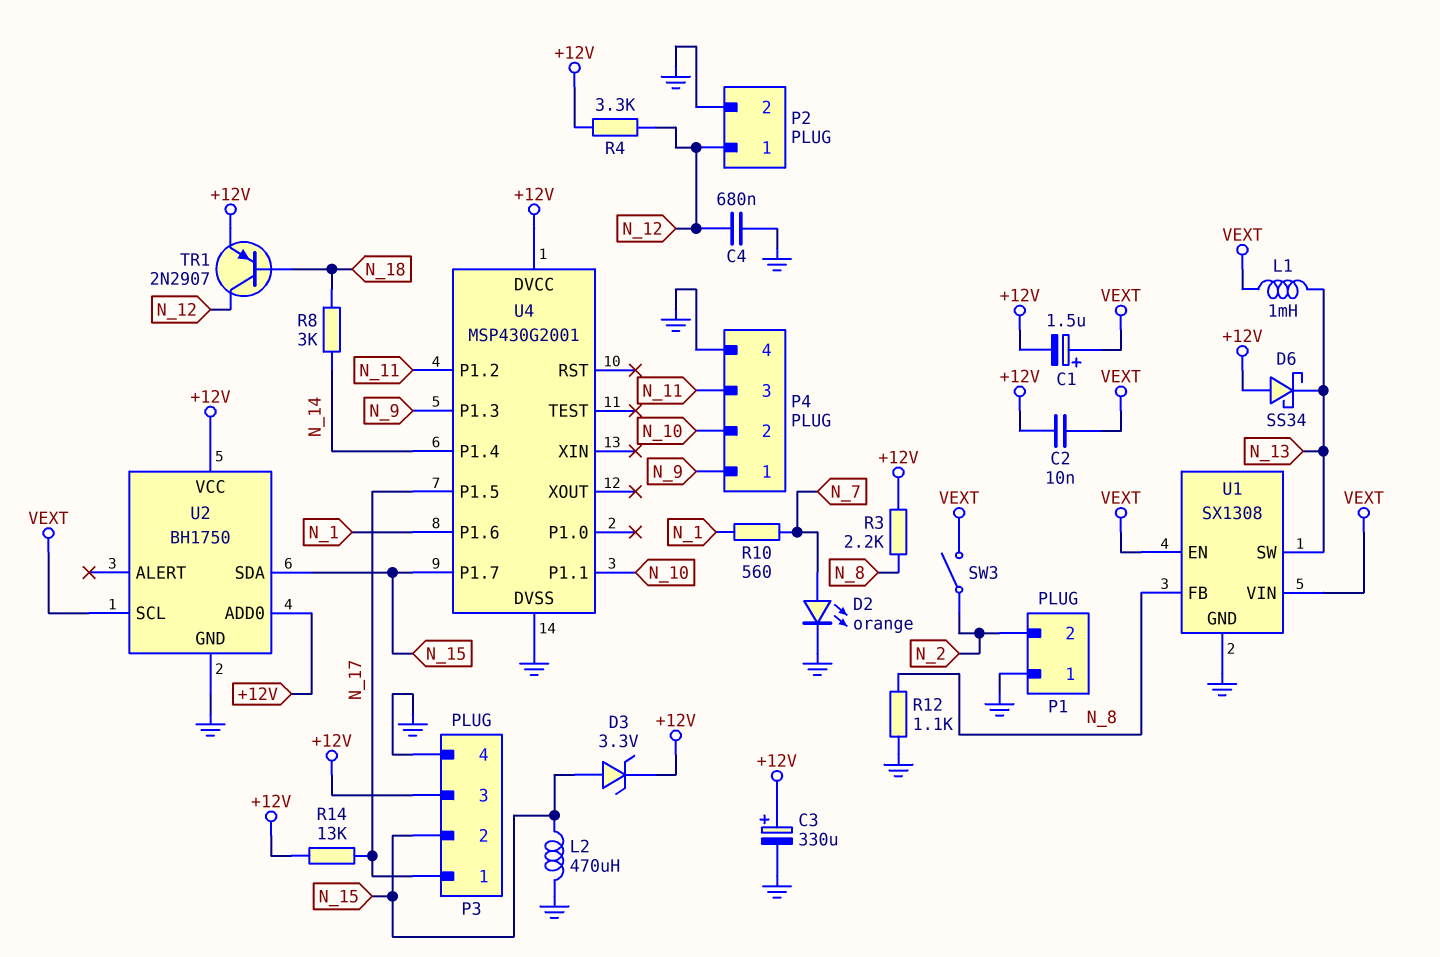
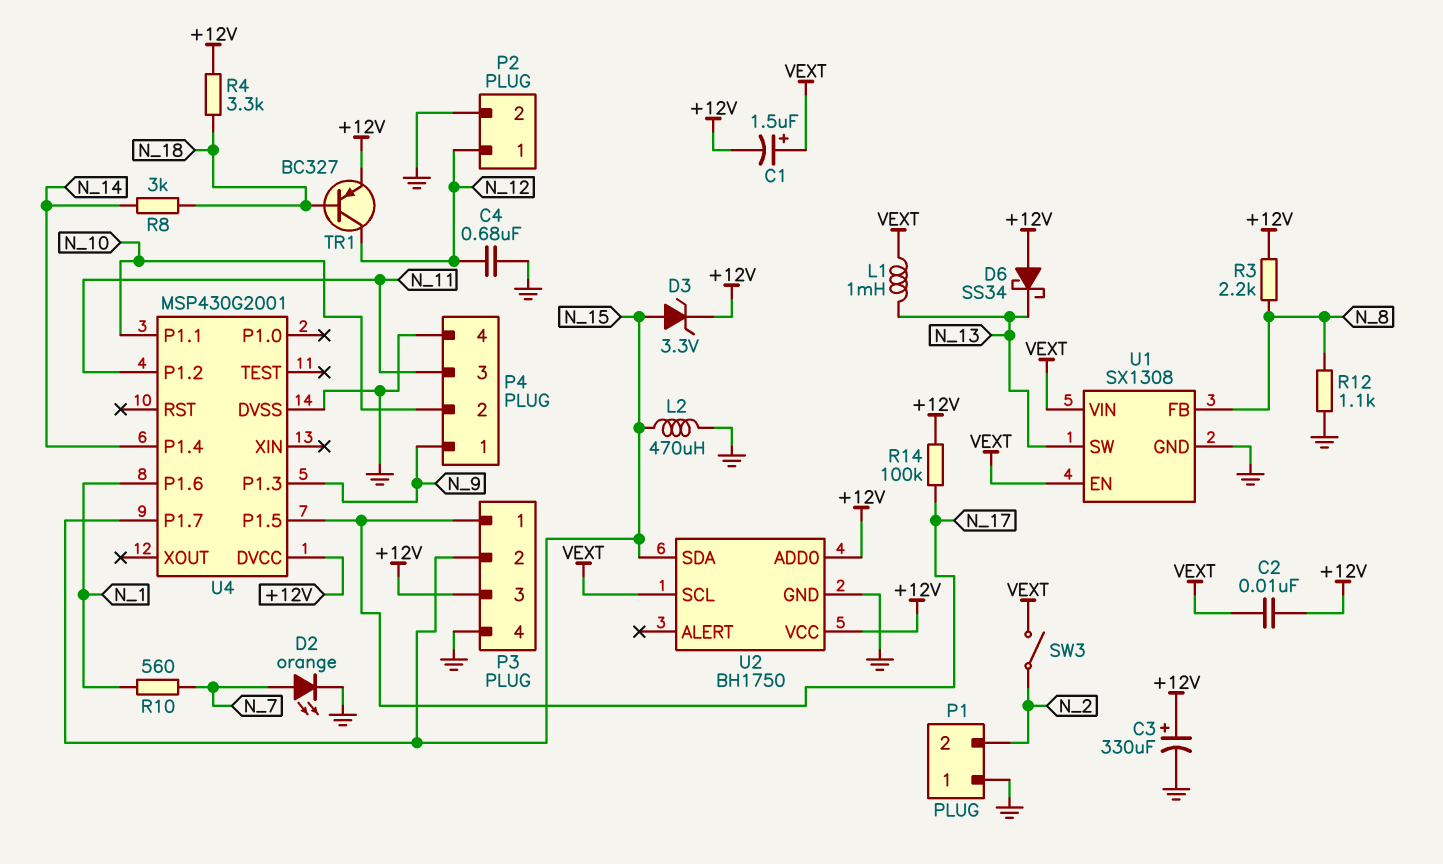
R4: 3.3k (+12V, N_12) -> 3.3k (+12V, N_18)
R14: 13k (+12V, N_17) -> 100k (+12V, N_17)
TR1: PNP 2N2907 (B N_18, C N_12, E +12V) -> PNP BC327 (B N_18, C N_12, E +12V)

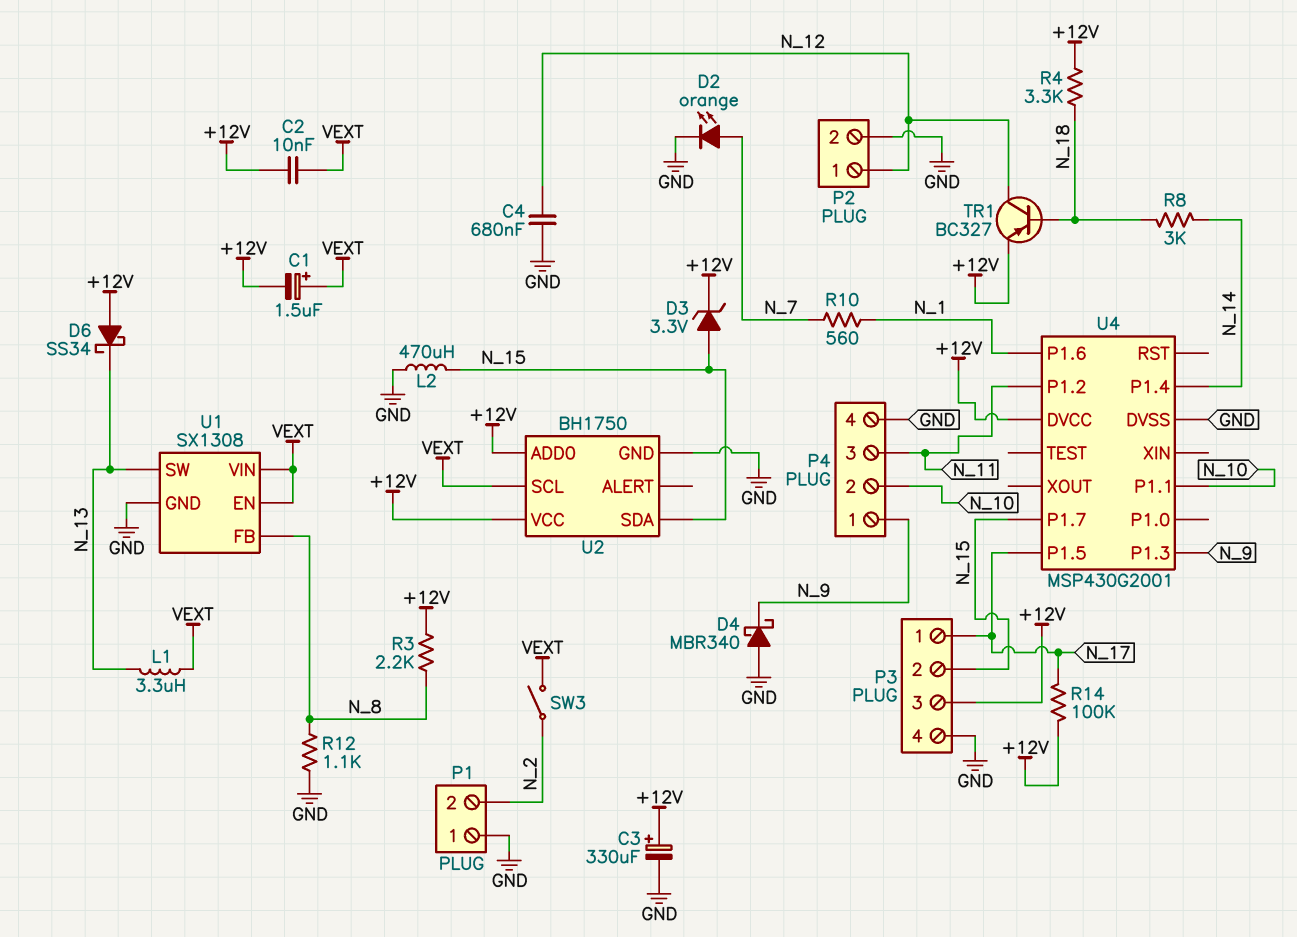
D4: none -> schottky MBR340 (A GND, K N_9)
L1: 1mH (N_13, VEXT) -> 3.3uH (N_13, VEXT)

